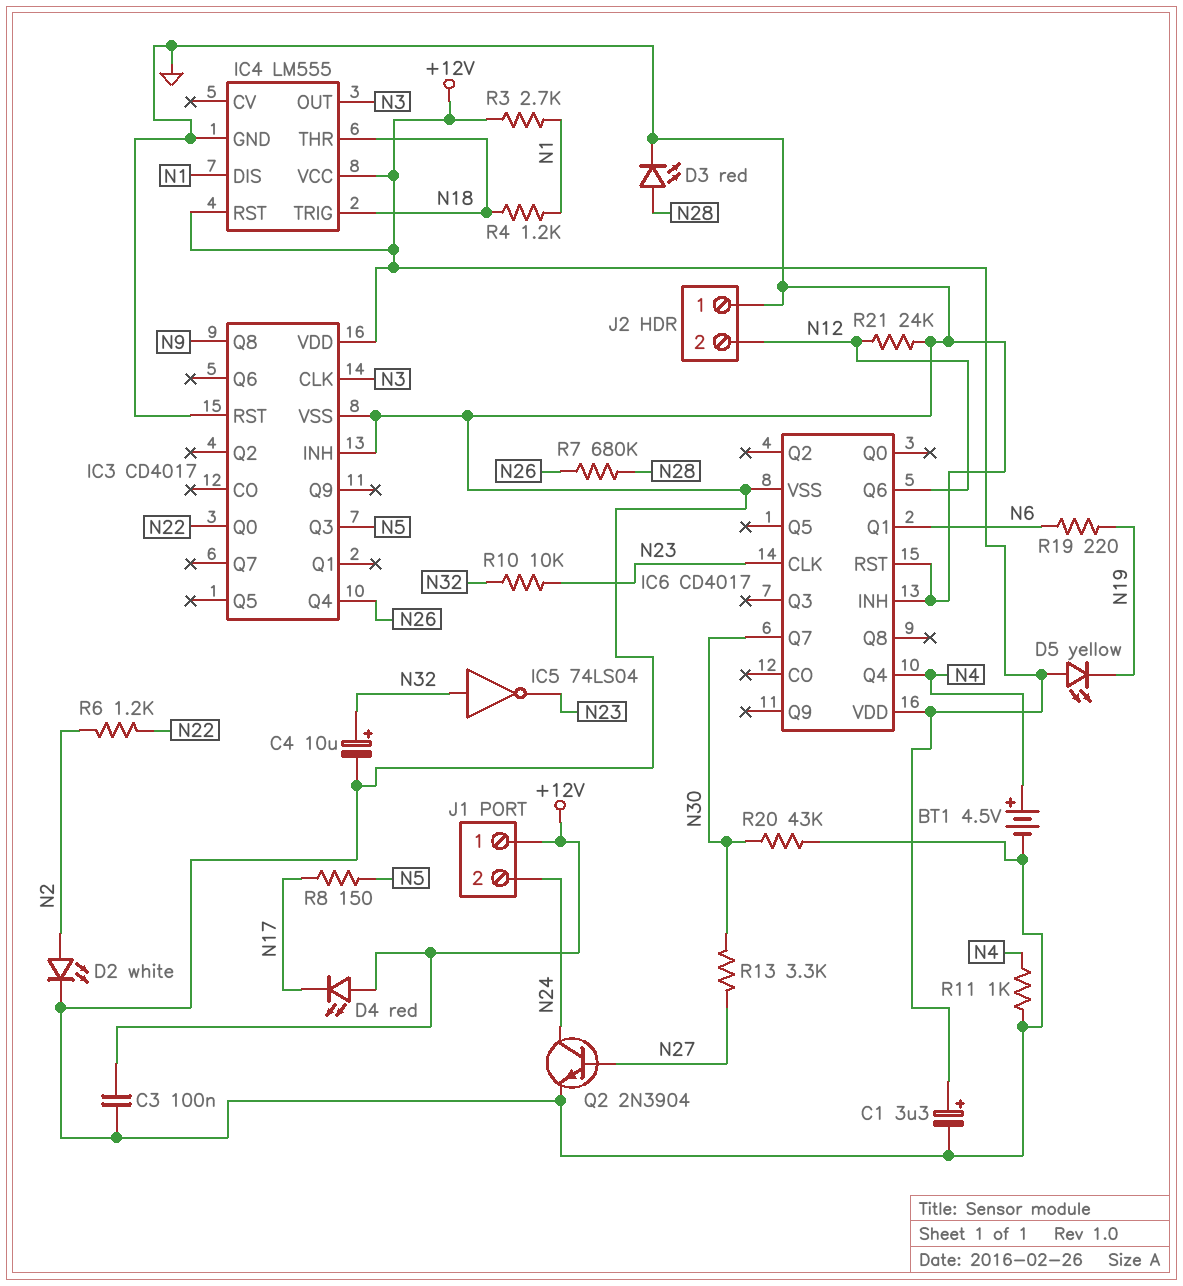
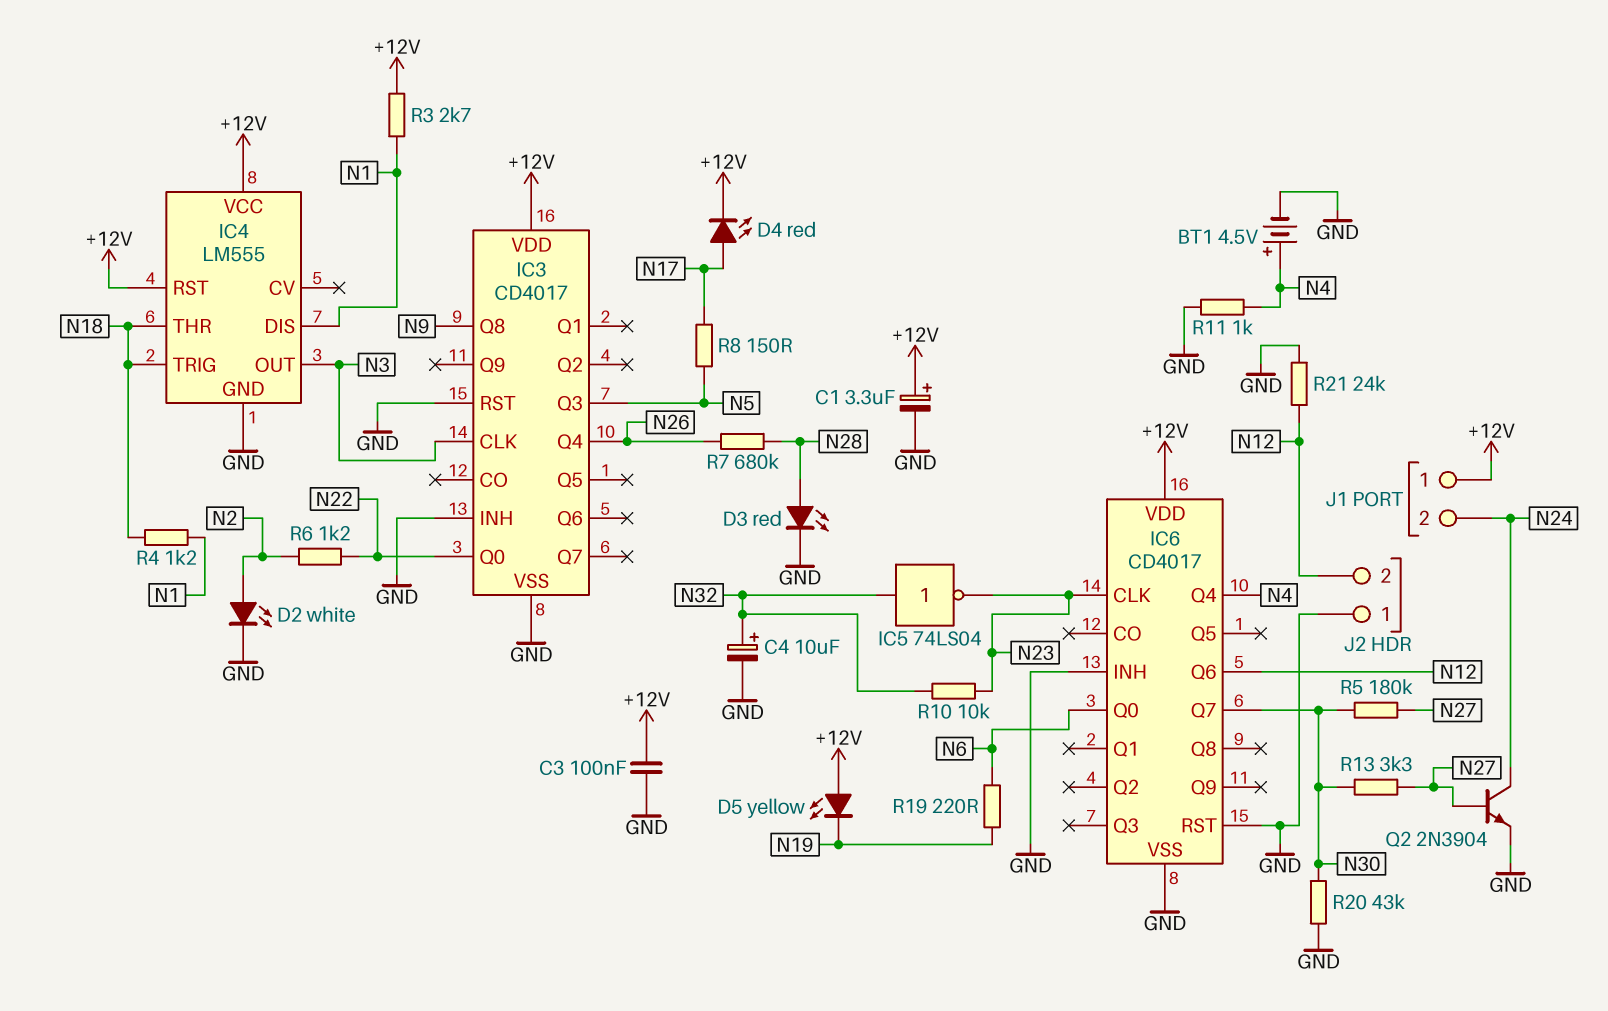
D4: LED red (A +12V, K N17) -> LED red (A N17, K +12V)
IC6 pin Q0: none -> N6
IC6 pin Q1: N6 -> none
R5: none -> 180k (N27, N30)

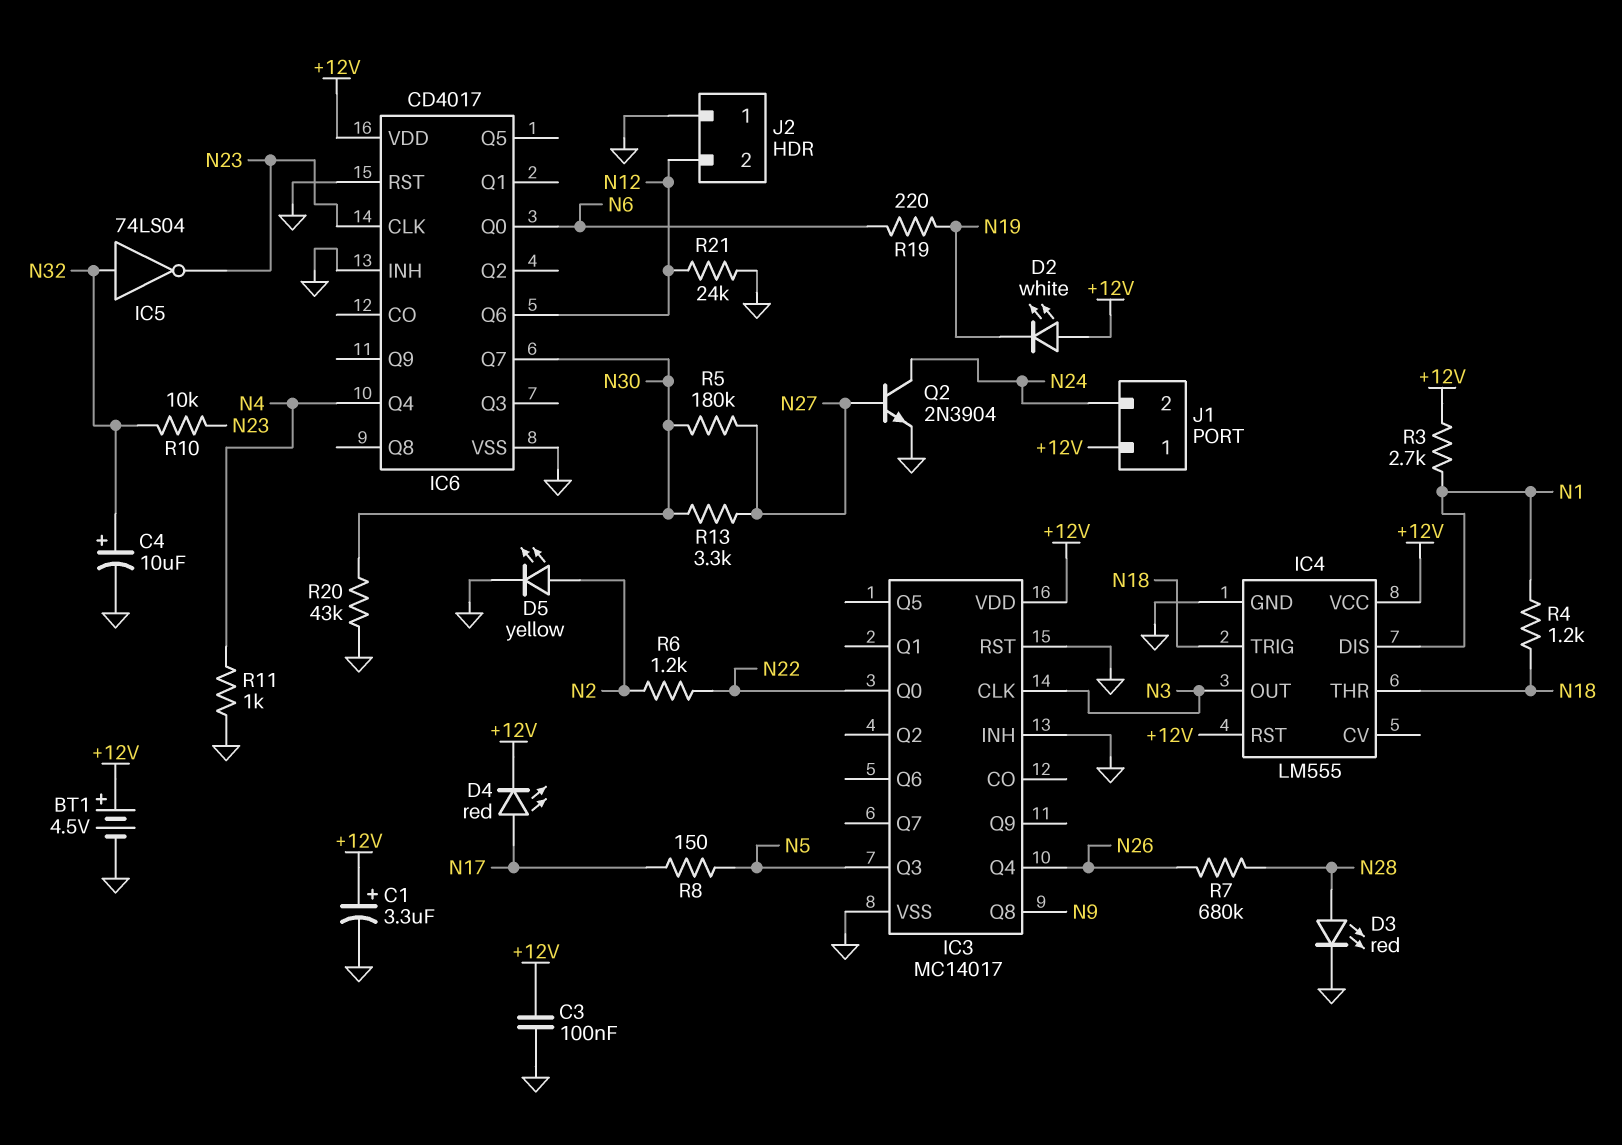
BT1: 4.5V (plus N4, minus GND) -> 4.5V (plus +12V, minus GND)
D2: LED white (A N2, K GND) -> LED white (A +12V, K N19)
D5: LED yellow (A +12V, K N19) -> LED yellow (A N2, K GND)
IC3: CD4017 -> MC14017

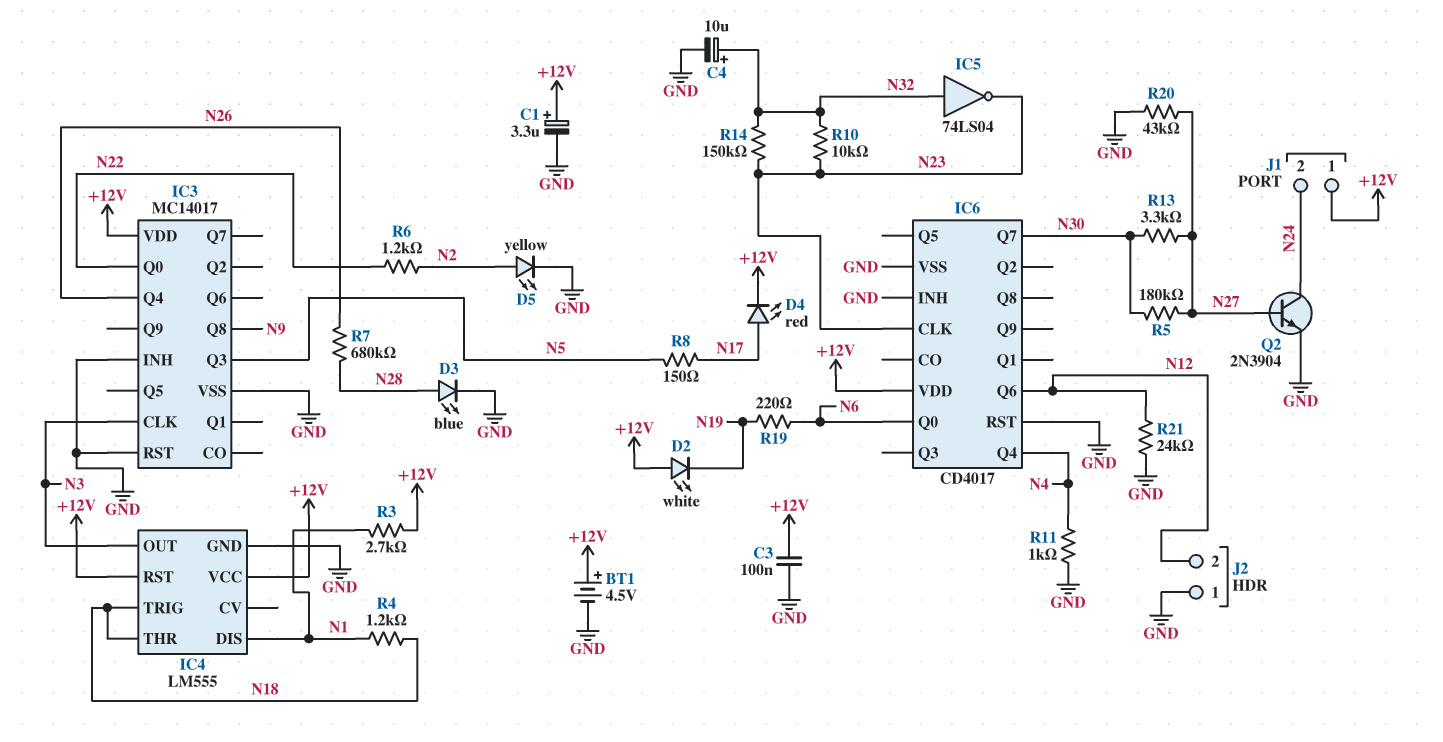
D3: LED red (A N28, K GND) -> LED blue (A N28, K GND)
R14: none -> 150k (N23, N32)
R20: 43k (GND, N30) -> 43k (GND, N27)

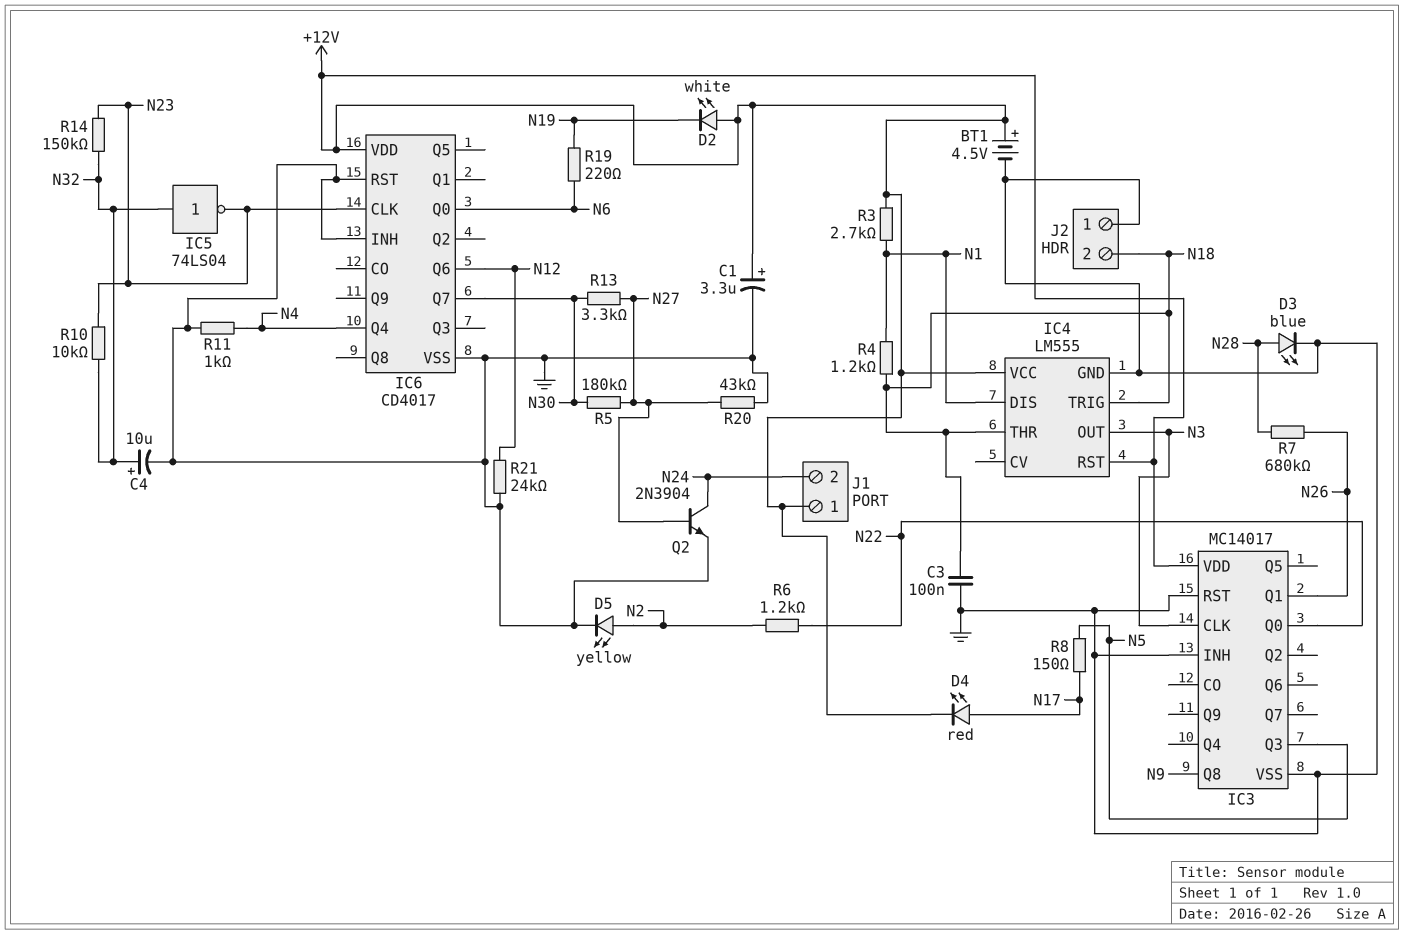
C3: 100nF (+12V, GND) -> 100nF (GND, N18)
IC3 pin Q1: none -> N26
IC3 pin Q4: N26 -> none
J2 pin 2: N12 -> N18

